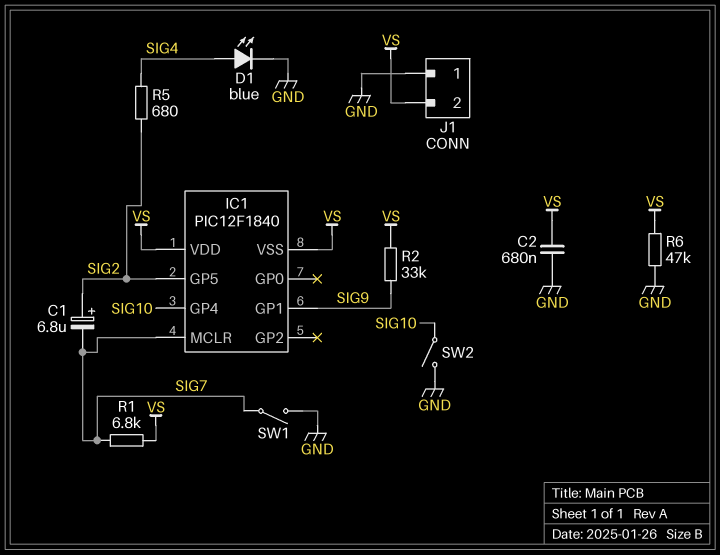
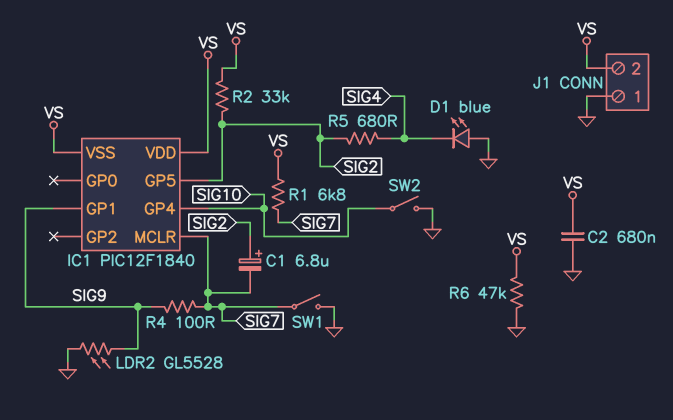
D1: LED blue (A SIG4, K GND) -> LED blue (A GND, K SIG4)
LDR2: none -> GL5528 (GND, SIG9)
R2: 33k (SIG9, VS) -> 33k (SIG2, VS)
R4: none -> 100 (SIG7, SIG9)

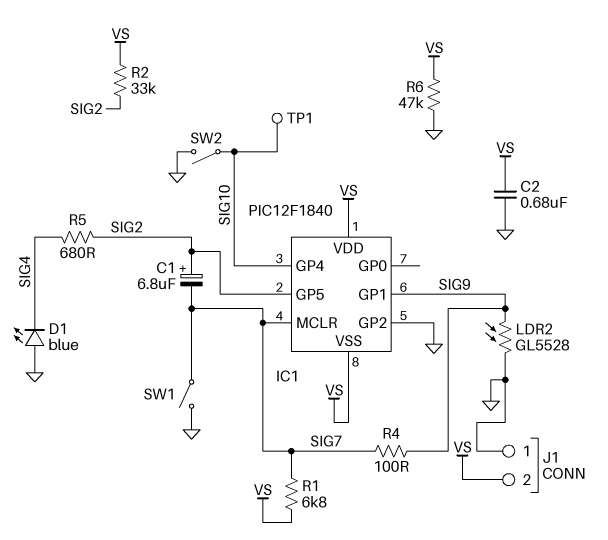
IC1 pin GP2: none -> GND
TP1: none -> test point (SIG10)

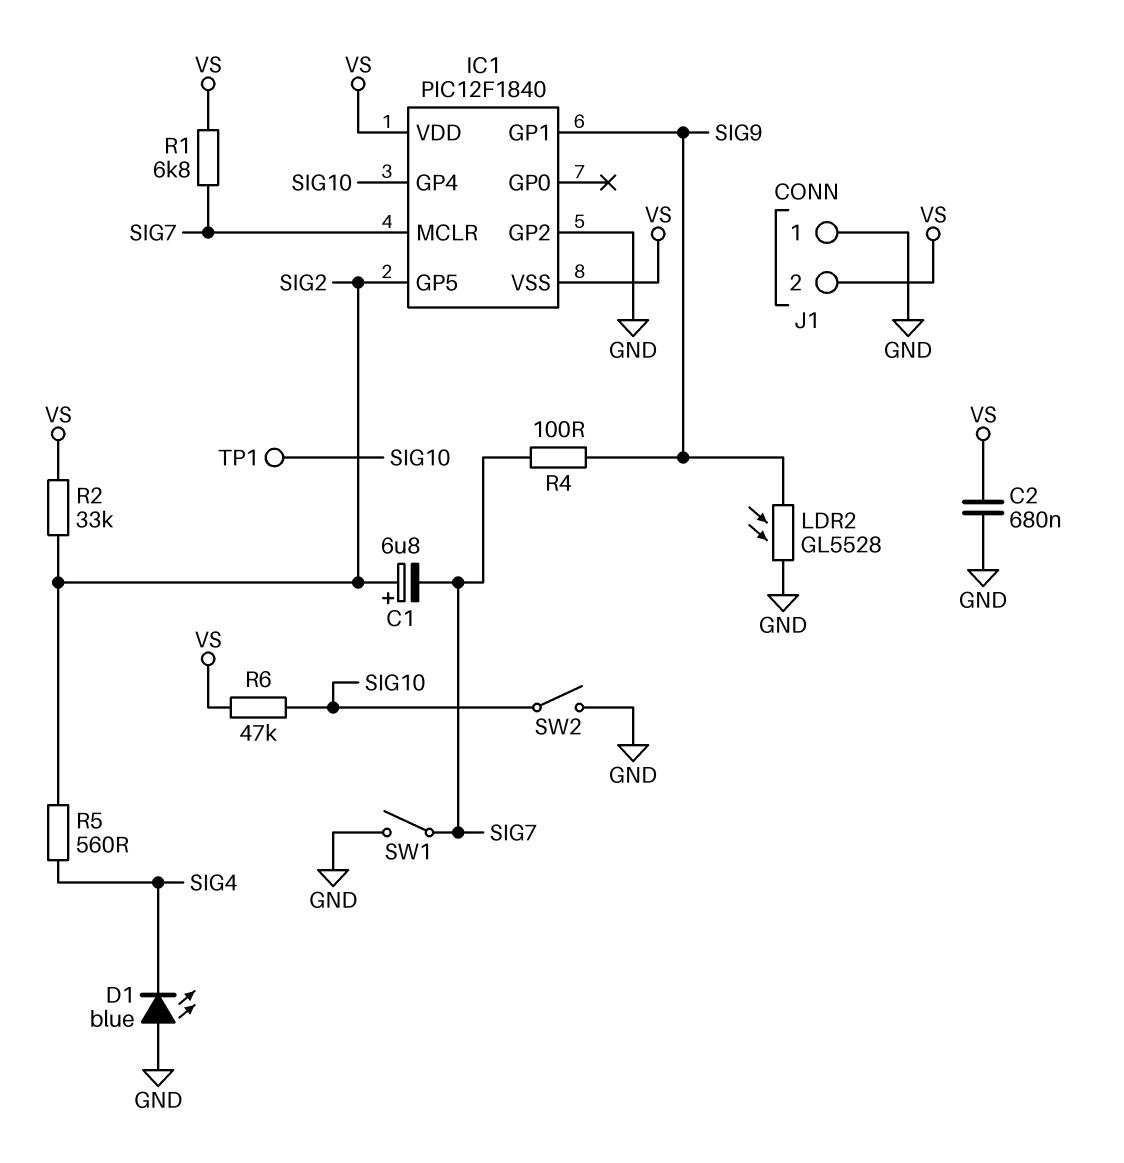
R5: 680 (SIG2, SIG4) -> 560 (SIG2, SIG4)
R6: 47k (GND, VS) -> 47k (SIG10, VS)

